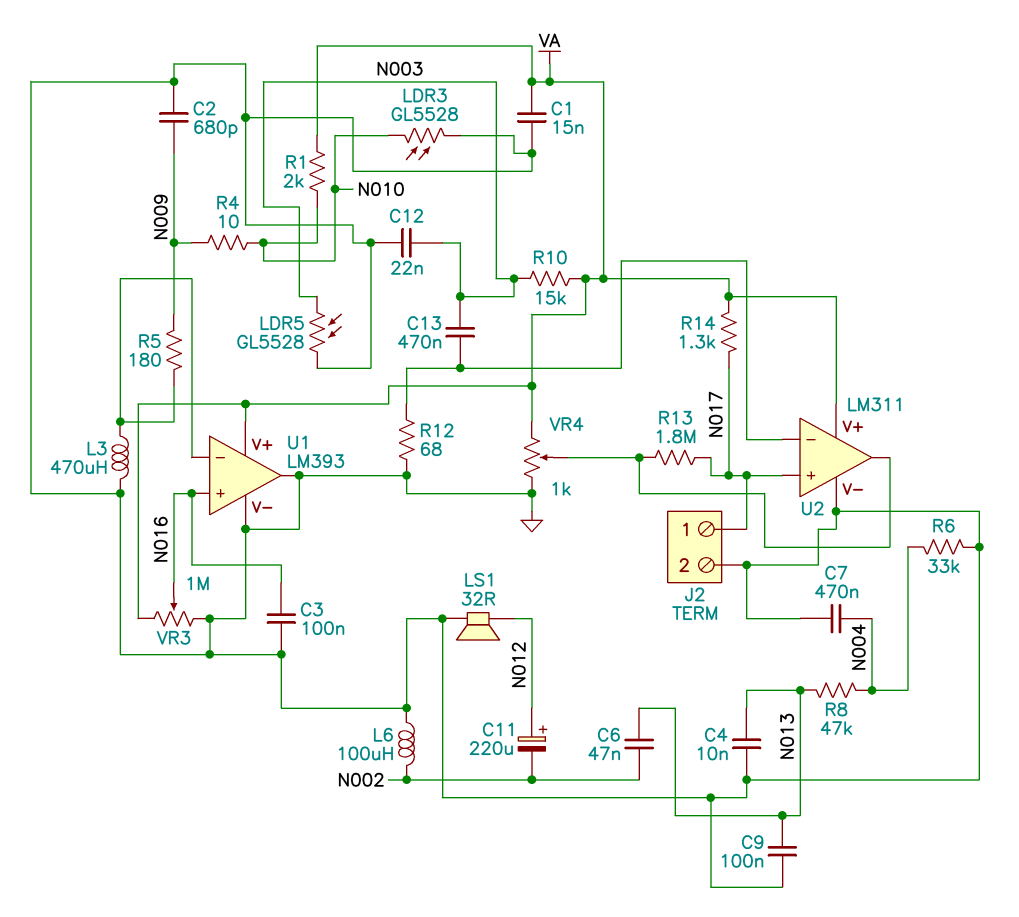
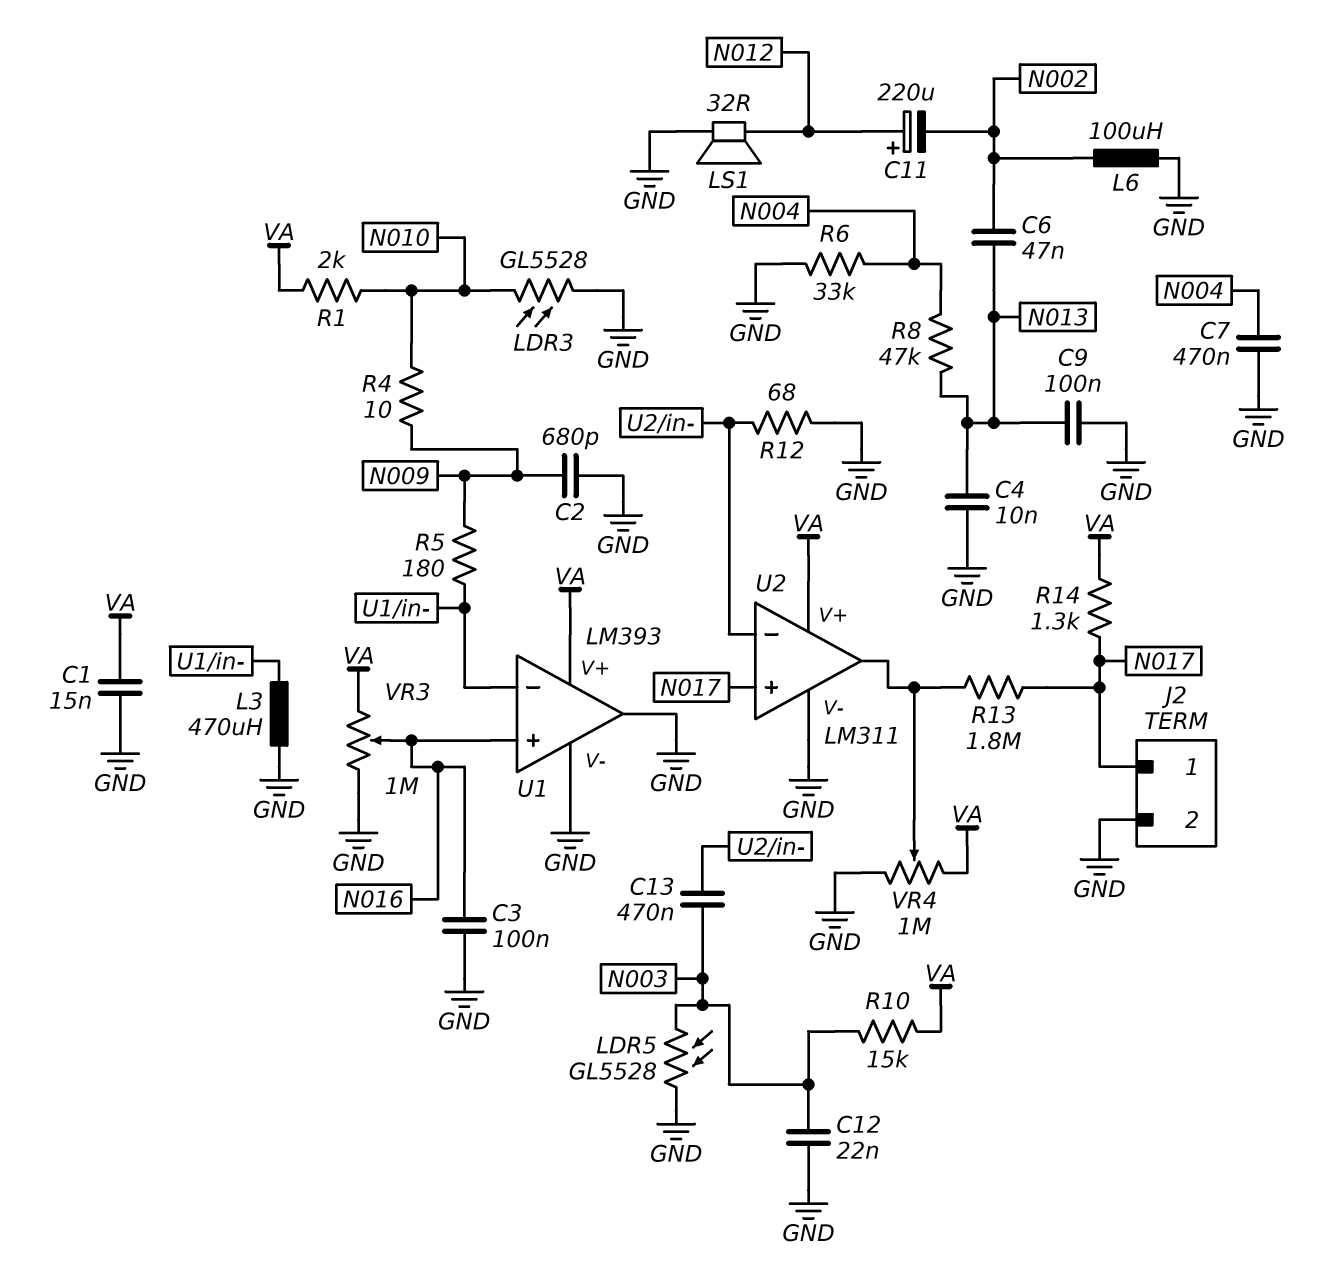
VR4: 1k (GND, VA, wiper U2/out) -> 1M (GND, VA, wiper U2/out)

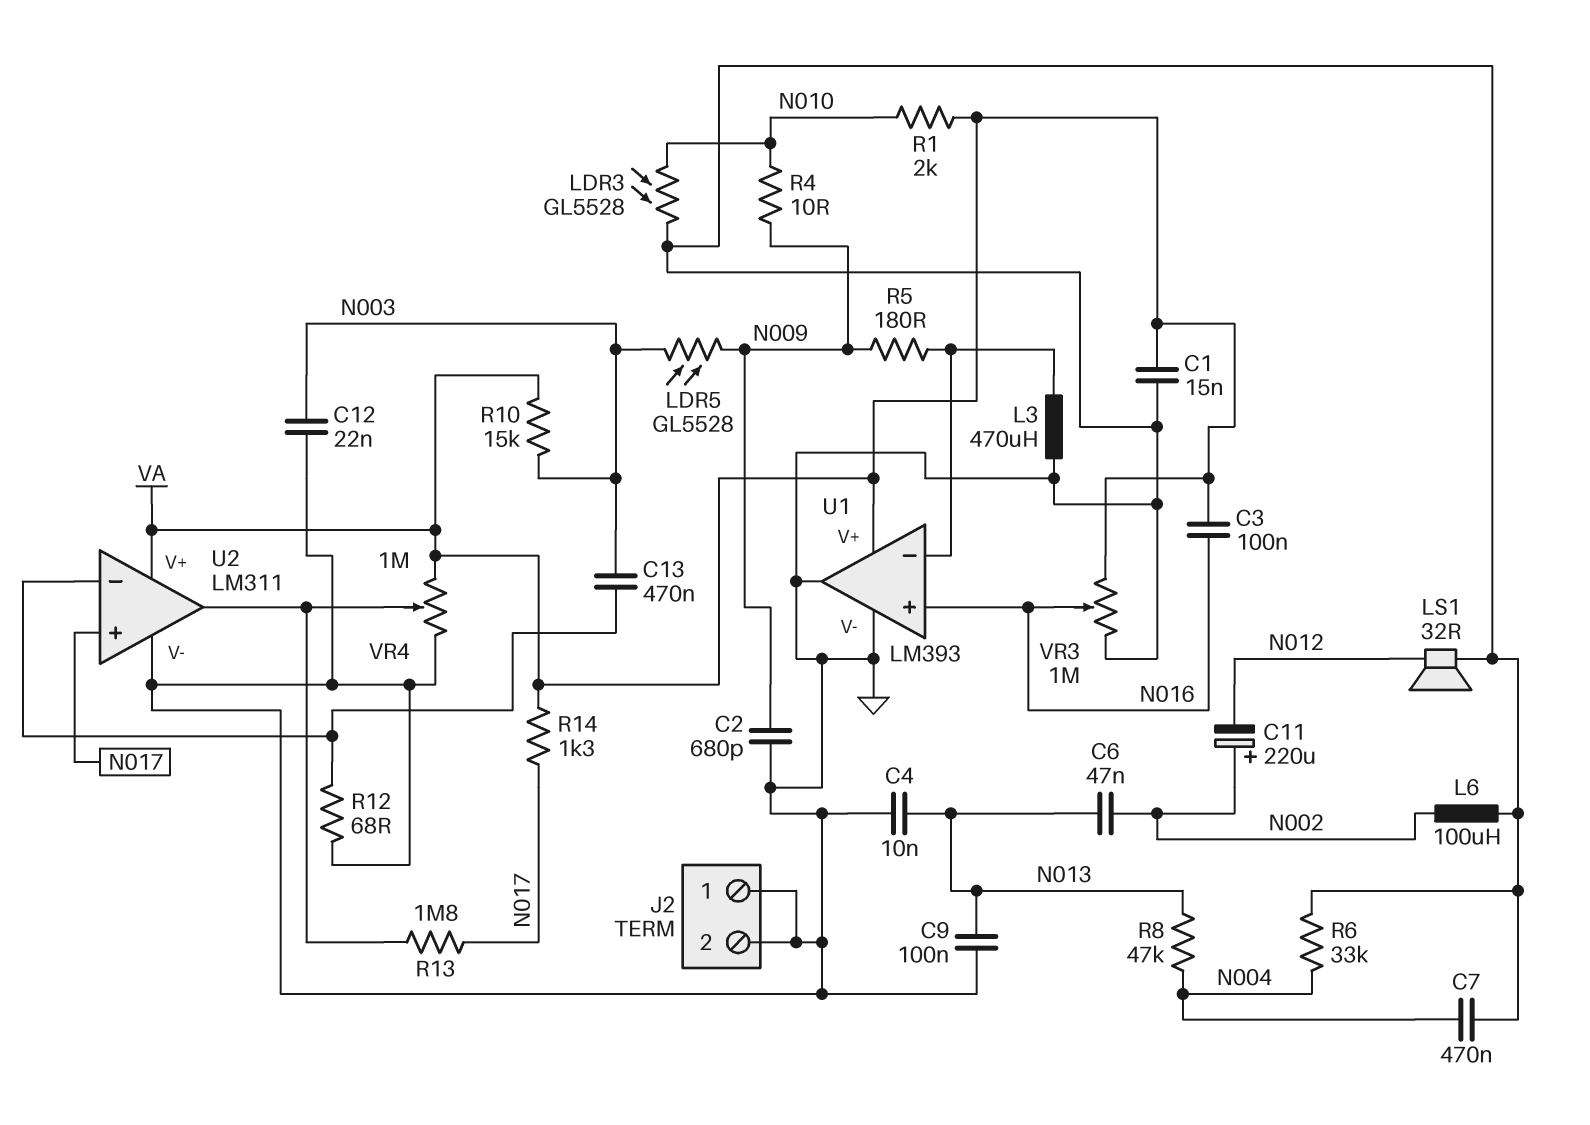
C3: 100nF (GND, N016) -> 100nF (N016, VA)
C11: 220uF (plus N012, minus N002) -> 220uF (plus N002, minus N012)
J2 pin 1: N017 -> GND
LDR5: GL5528 (GND, N003) -> GL5528 (N003, N009)

